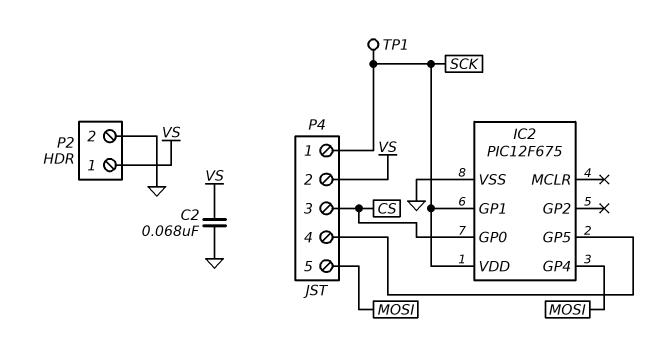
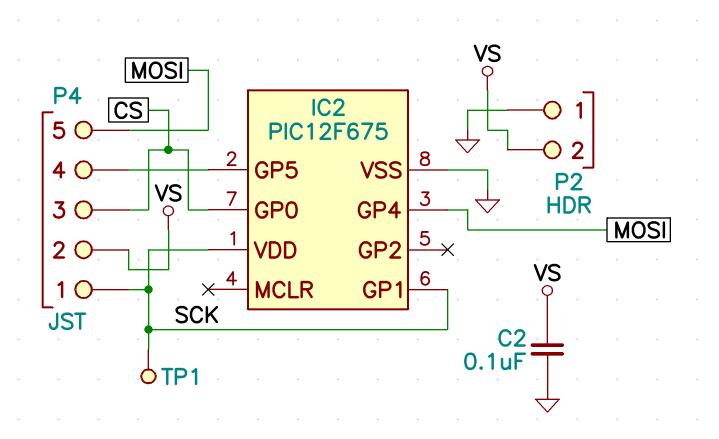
C2: 68nF (GND, VS) -> 100nF (GND, VS)
P2 pin 1: VS -> GND
P2 pin 2: GND -> VS

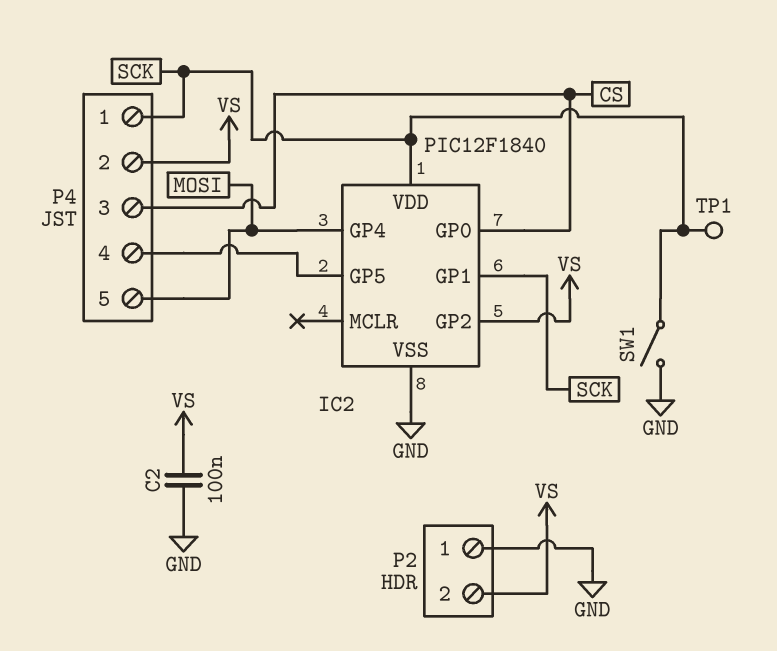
IC2: PIC12F675 -> PIC12F1840
IC2 pin GP2: none -> VS
SW1: none -> switch (GND, SCK)

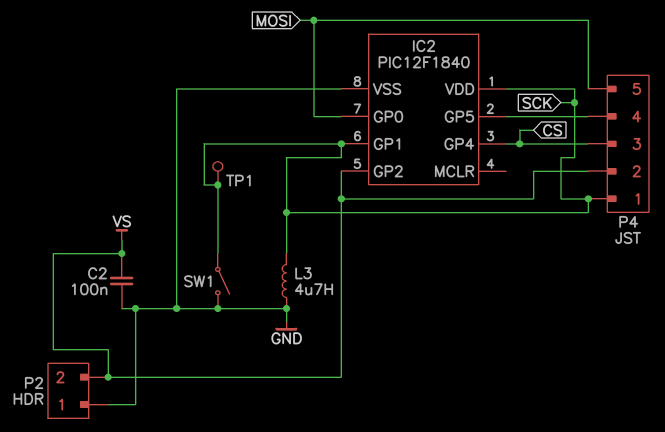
IC2 pin GP0: CS -> MOSI
IC2 pin GP4: MOSI -> CS
L3: none -> 4.7uH (GND, SCK)

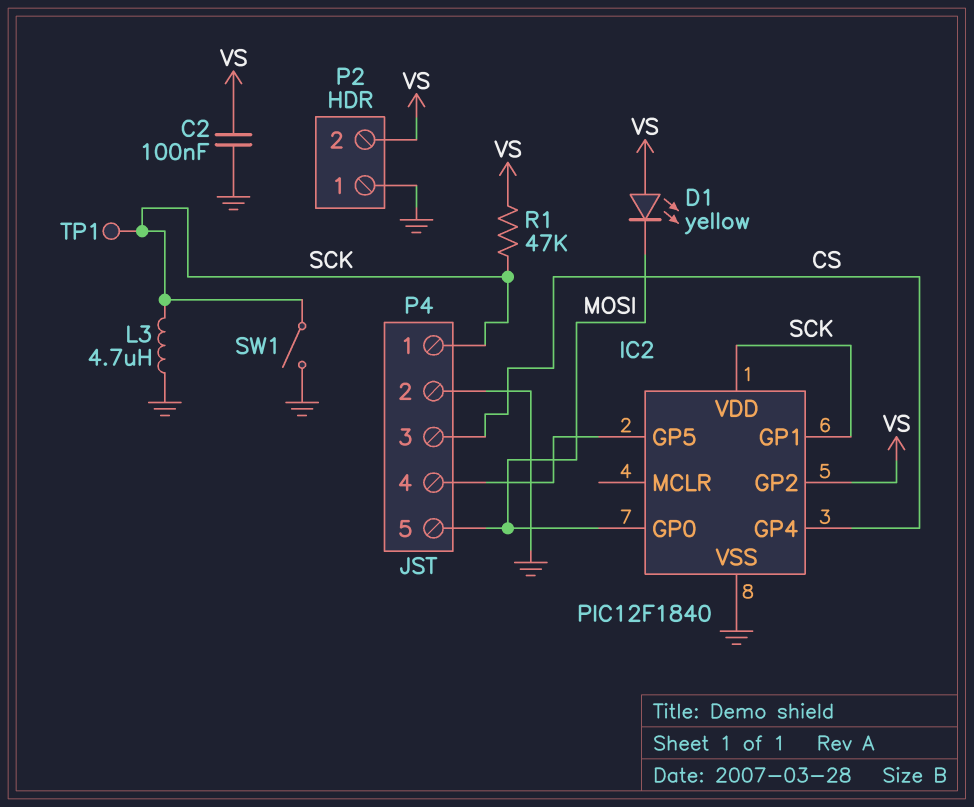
D1: none -> LED yellow (A VS, K MOSI)
P4 pin 2: VS -> GND
R1: none -> 47k (SCK, VS)

